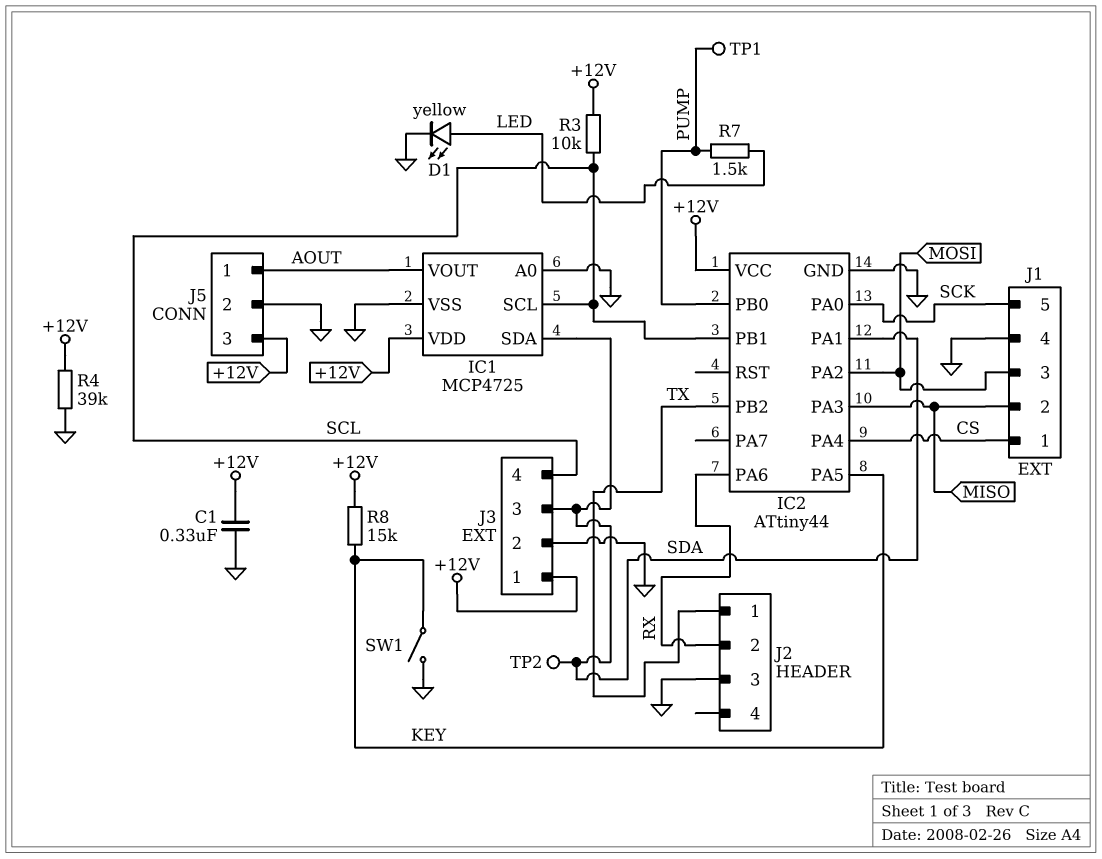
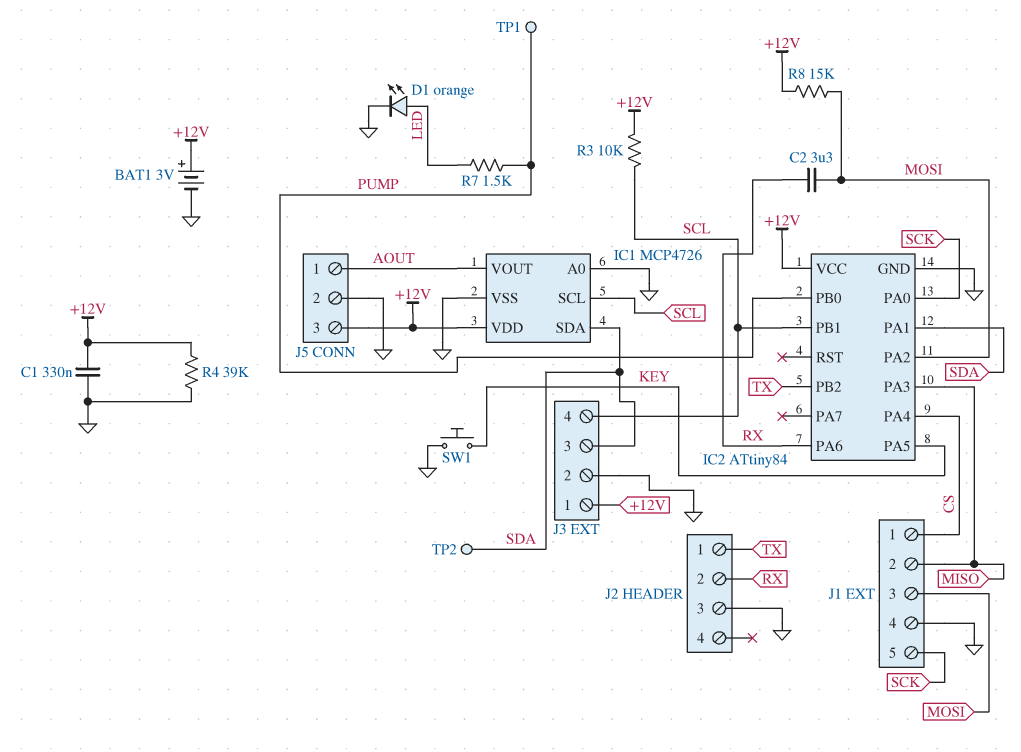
BAT1: none -> 3V (plus +12V, minus GND)
C2: none -> 3.3uF (MOSI, RX)
D1: LED yellow (A LED, K GND) -> LED orange (A LED, K GND)
IC1: MCP4725 -> MCP4726
IC2: ATtiny44 -> ATtiny84
R8: 15k (+12V, KEY) -> 15k (+12V, MOSI)
SW1: switch (GND, KEY) -> button (GND, KEY)

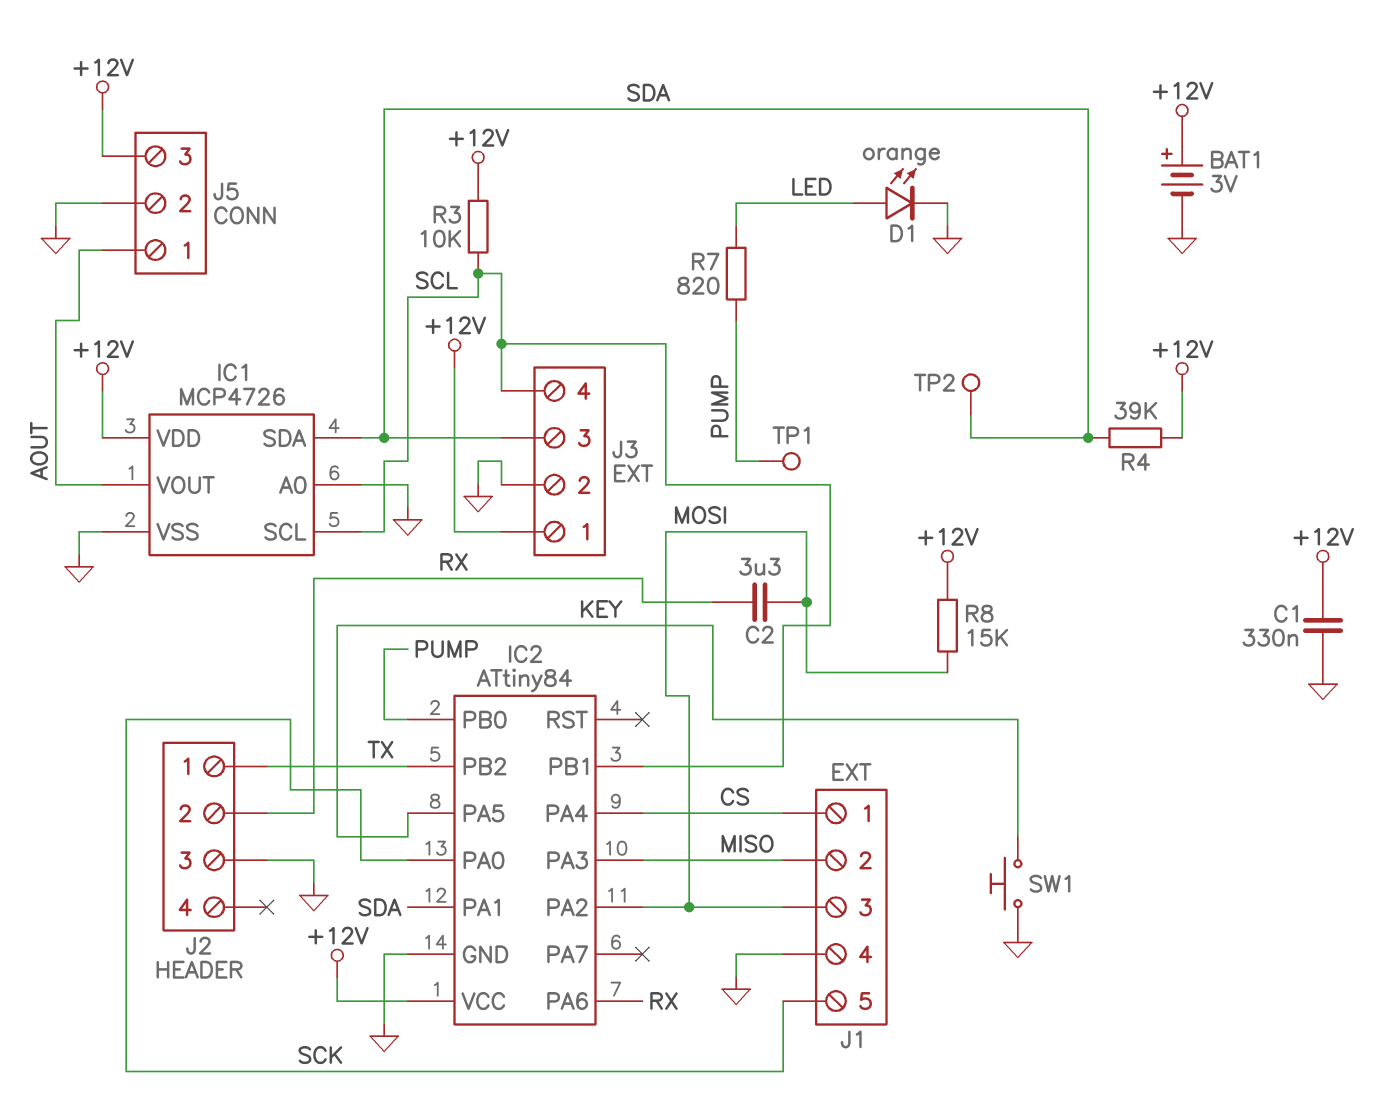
R4: 39k (+12V, GND) -> 39k (+12V, SDA)
R7: 1.5k (LED, PUMP) -> 820 (LED, PUMP)

